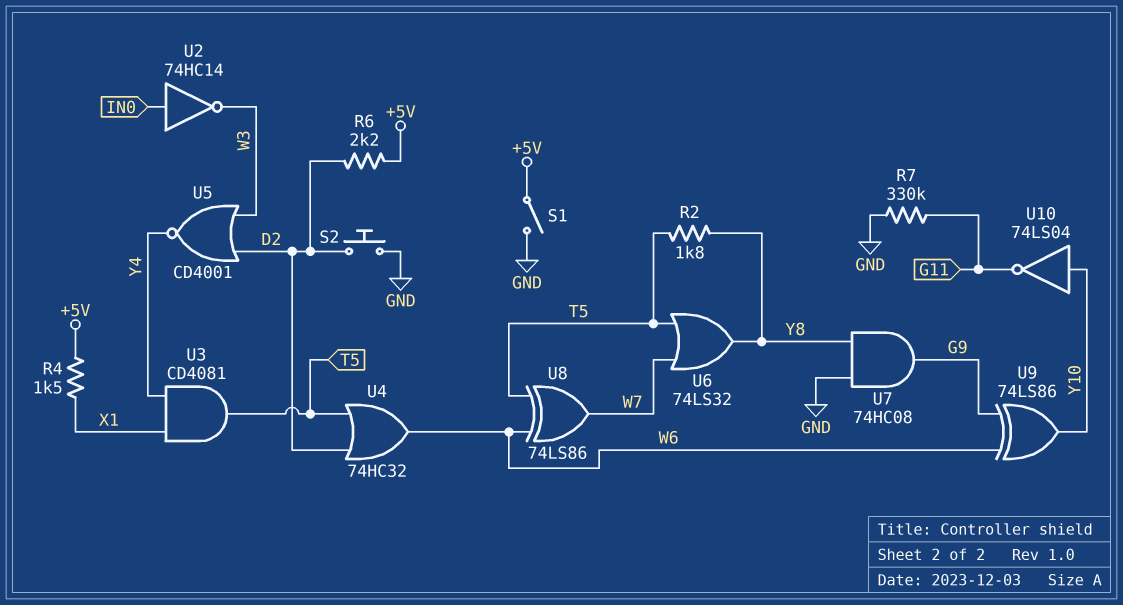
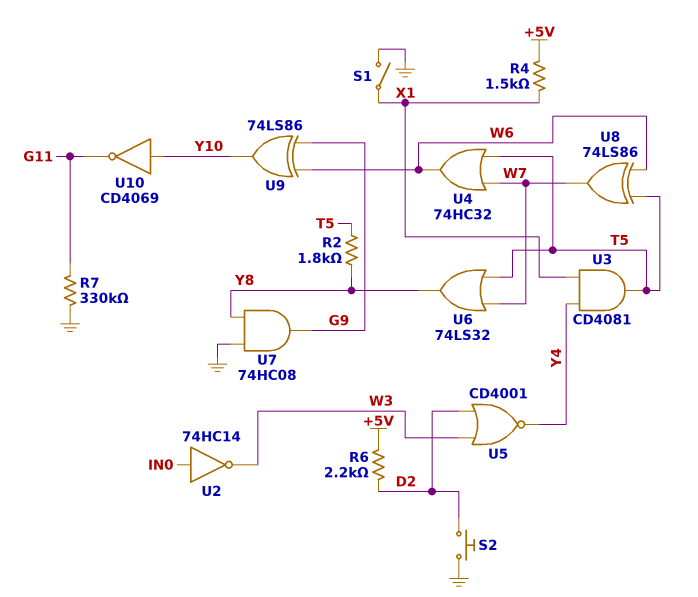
S1: switch (+5V, GND) -> switch (GND, X1)
U4: OR 74HC32 (in D2, in T5, out W6) -> OR 74HC32 (in T5, in W7, out W6)
U10: NOT 74LS04 (in Y10, out G11) -> NOT CD4069 (in Y10, out G11)

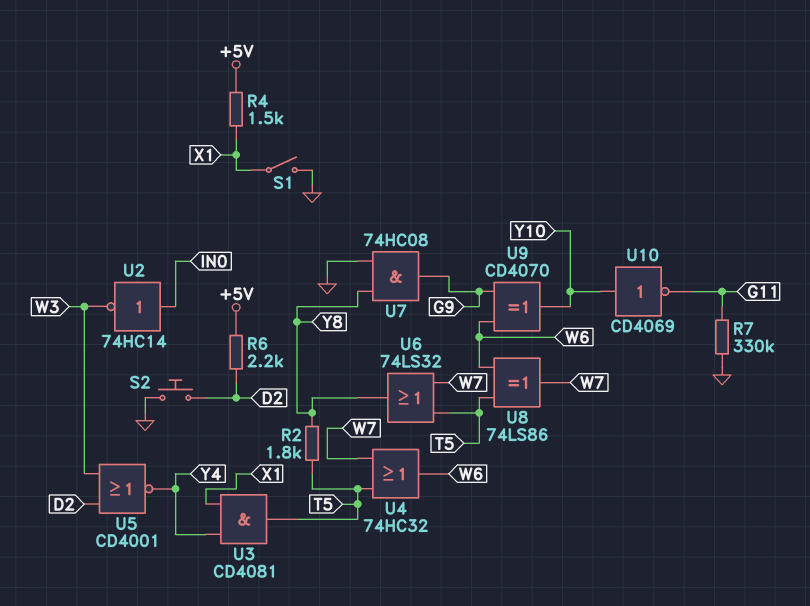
U9: XOR 74LS86 (in G9, in W6, out Y10) -> XOR CD4070 (in G9, in W6, out Y10)

